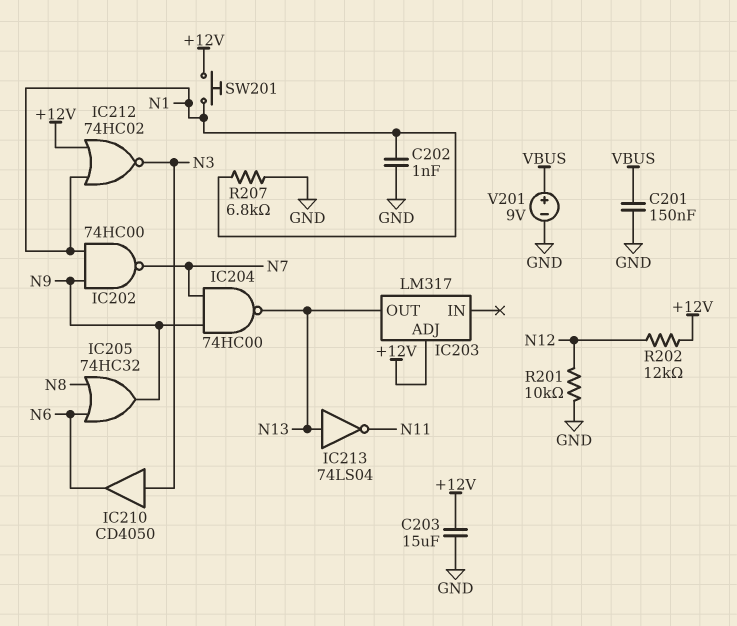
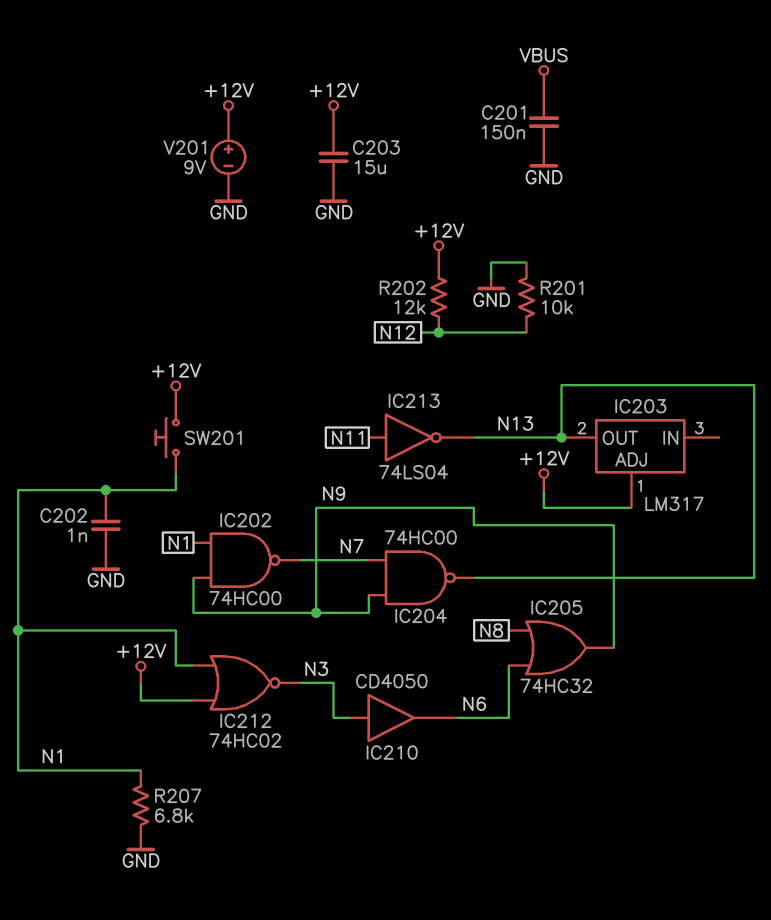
IC213: NOT 74LS04 (in N13, out N11) -> NOT 74LS04 (in N11, out N13)
V201: 9V (plus VBUS, minus GND) -> 9V (plus +12V, minus GND)

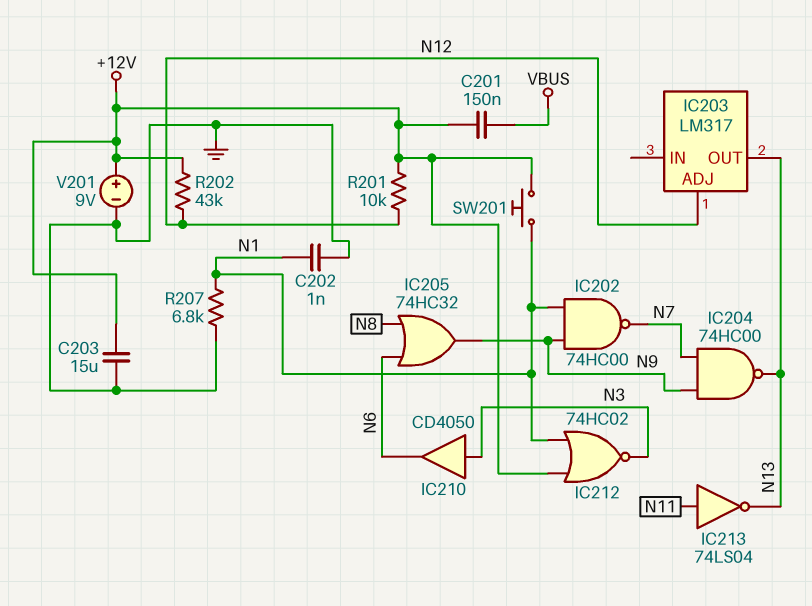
C201: 150nF (GND, VBUS) -> 150nF (+12V, VBUS)
IC203 pin ADJ: +12V -> N12
R201: 10k (GND, N12) -> 10k (+12V, N12)
R202: 12k (+12V, N12) -> 43k (+12V, N12)

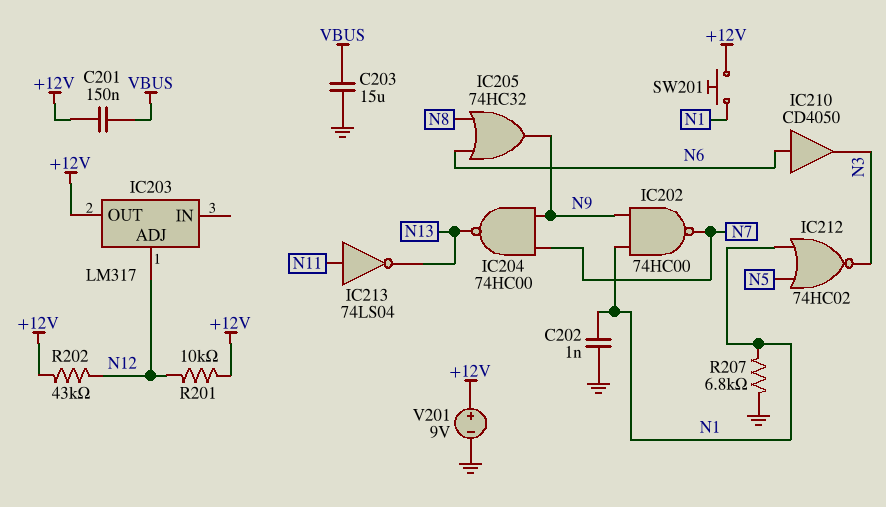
C203: 15uF (+12V, GND) -> 15uF (GND, VBUS)
IC203 pin OUT: N13 -> +12V
IC210: buffer CD4050 (in N3, out N6) -> buffer CD4050 (in N6, out N3)
IC212: NOR 74HC02 (in +12V, in N1, out N3) -> NOR 74HC02 (in N1, in N5, out N3)

